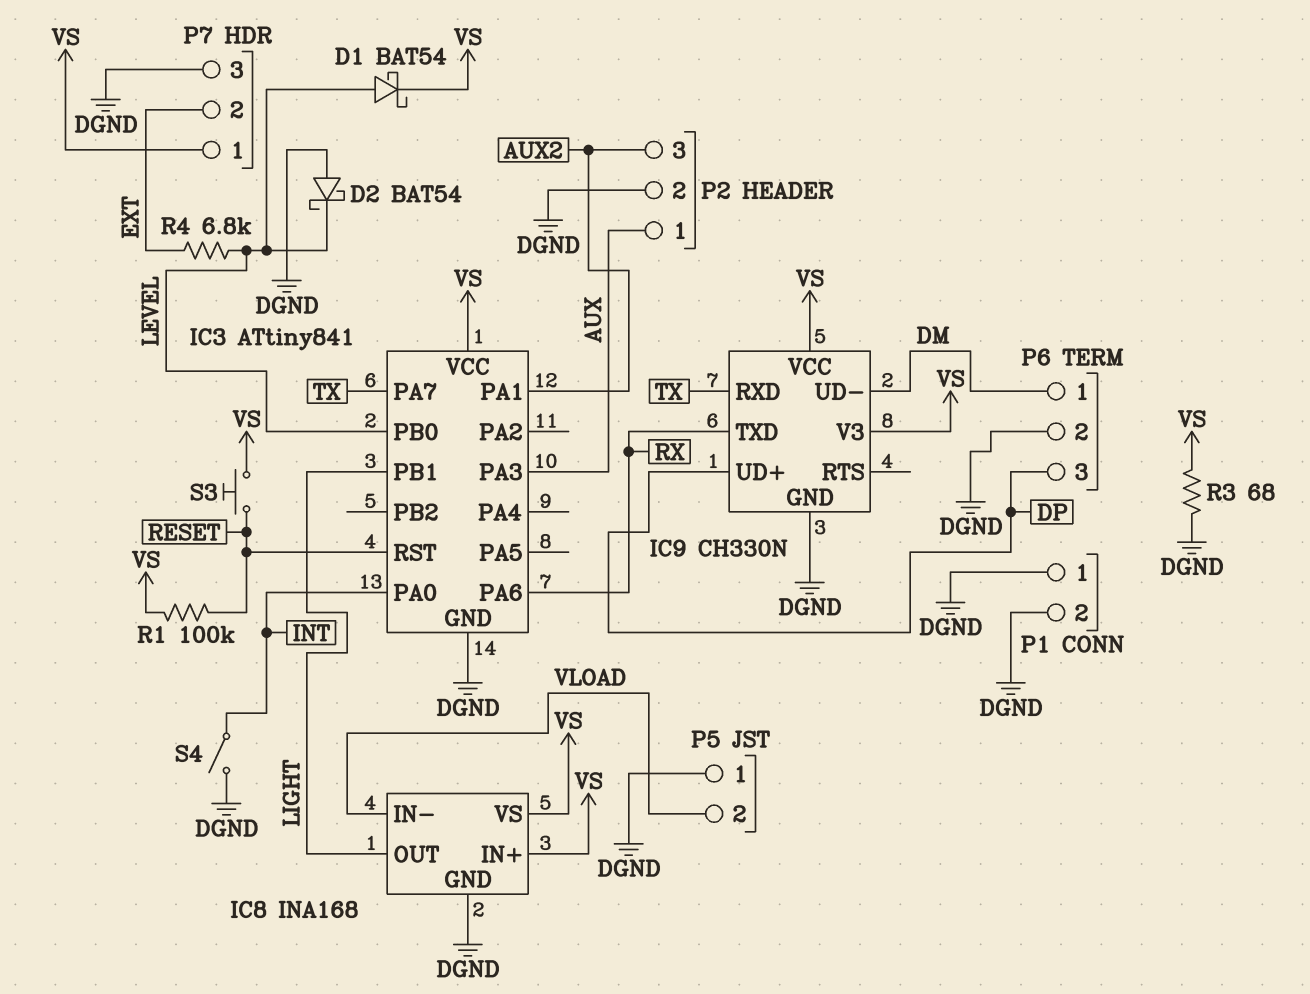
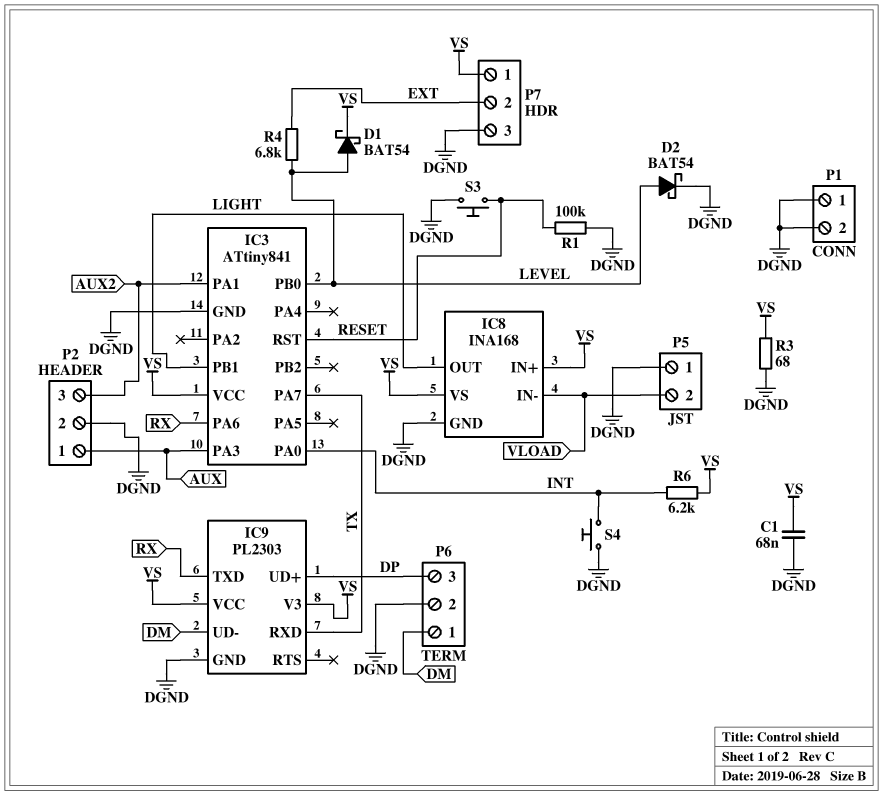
C1: none -> 68nF (DGND, VS)
D2: schottky BAT54 (A DGND, K LEVEL) -> schottky BAT54 (A LEVEL, K DGND)
IC9: CH330N -> PL2303
R1: 100k (RESET, VS) -> 100k (DGND, RESET)
R6: none -> 6.2k (INT, VS)
S3: button (RESET, VS) -> button (DGND, RESET)
S4: switch (DGND, INT) -> button (DGND, INT)

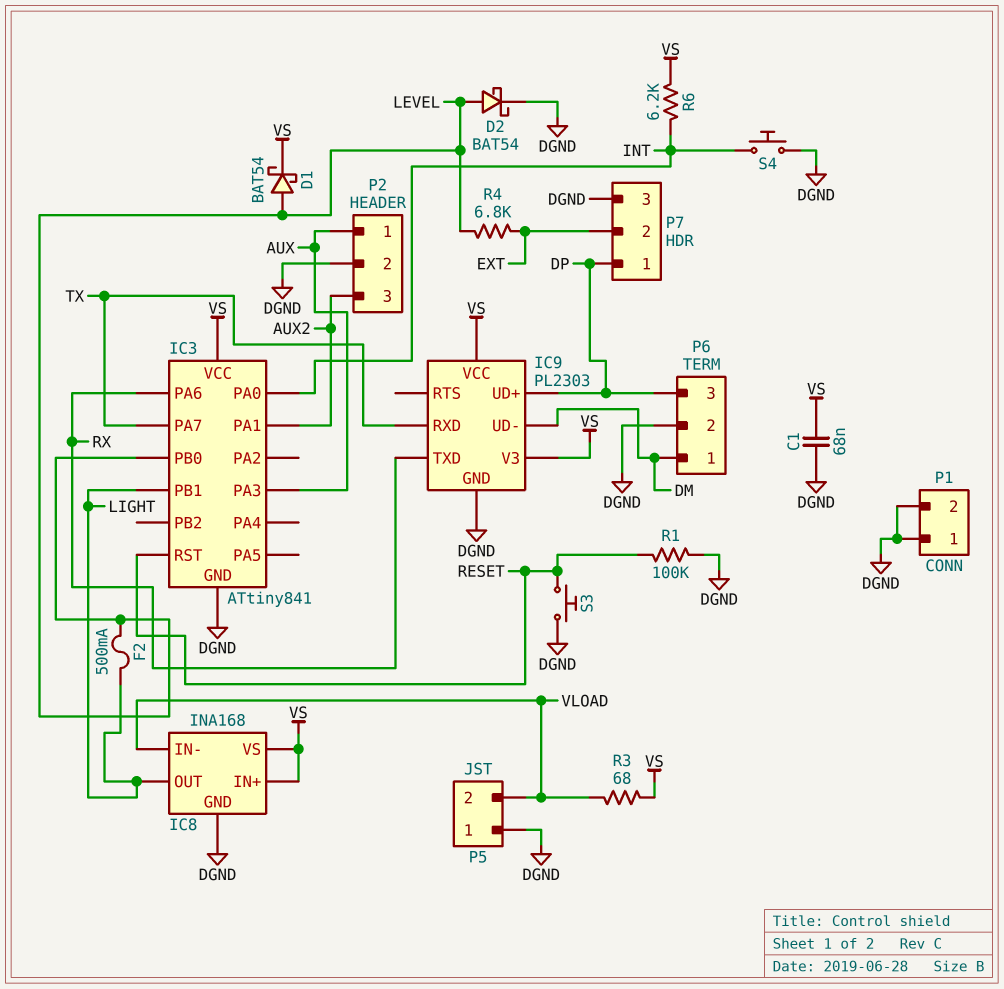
F2: none -> 500mA (LEVEL, LIGHT)
P7 pin 1: VS -> DP
R3: 68 (DGND, VS) -> 68 (VLOAD, VS)

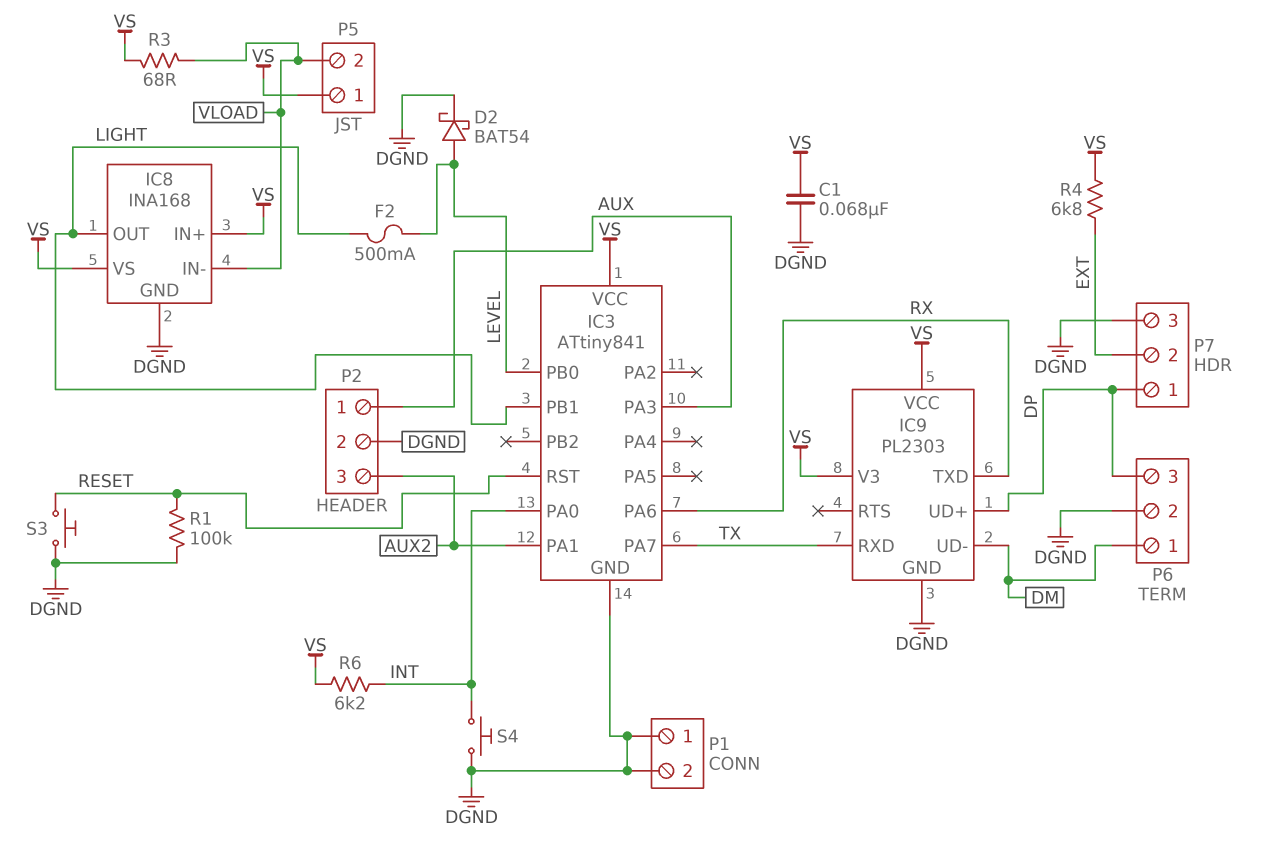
D1: schottky BAT54 (A LEVEL, K VS) -> none
P5 pin 1: DGND -> VS
R4: 6.8k (EXT, LEVEL) -> 6.8k (EXT, VS)

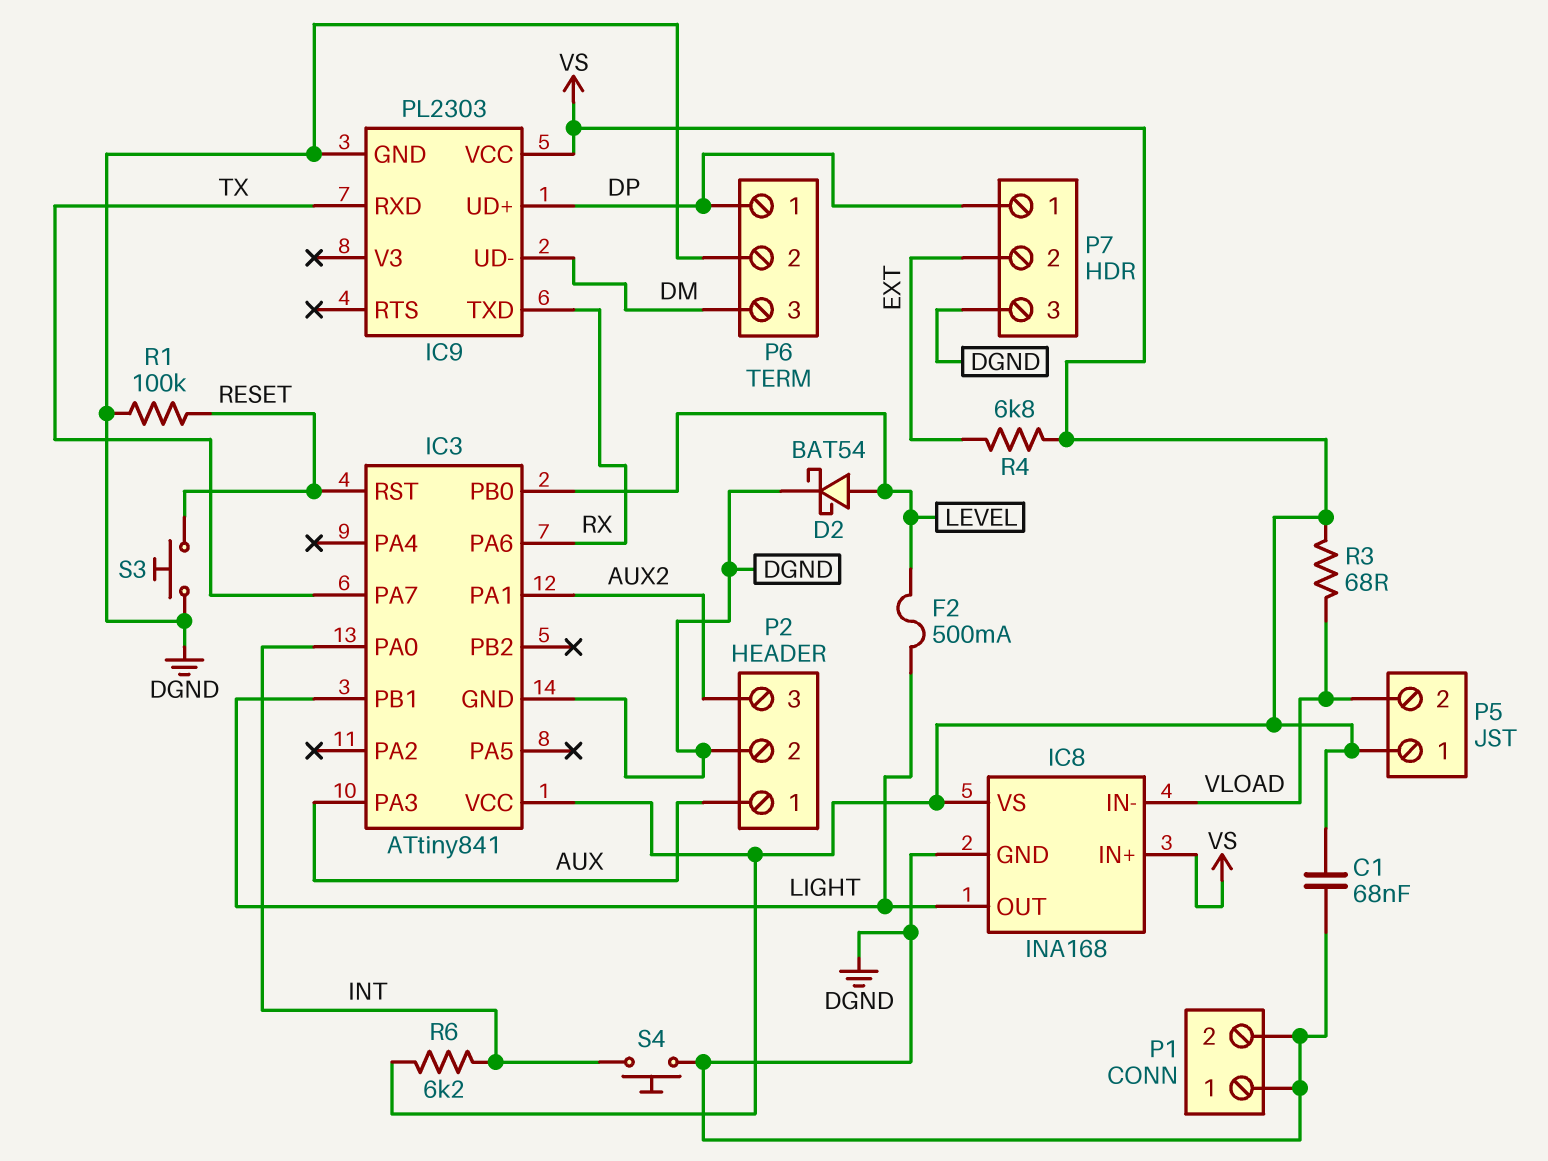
IC9 pin V3: VS -> none
P6 pin 1: DM -> DP
P6 pin 3: DP -> DM

